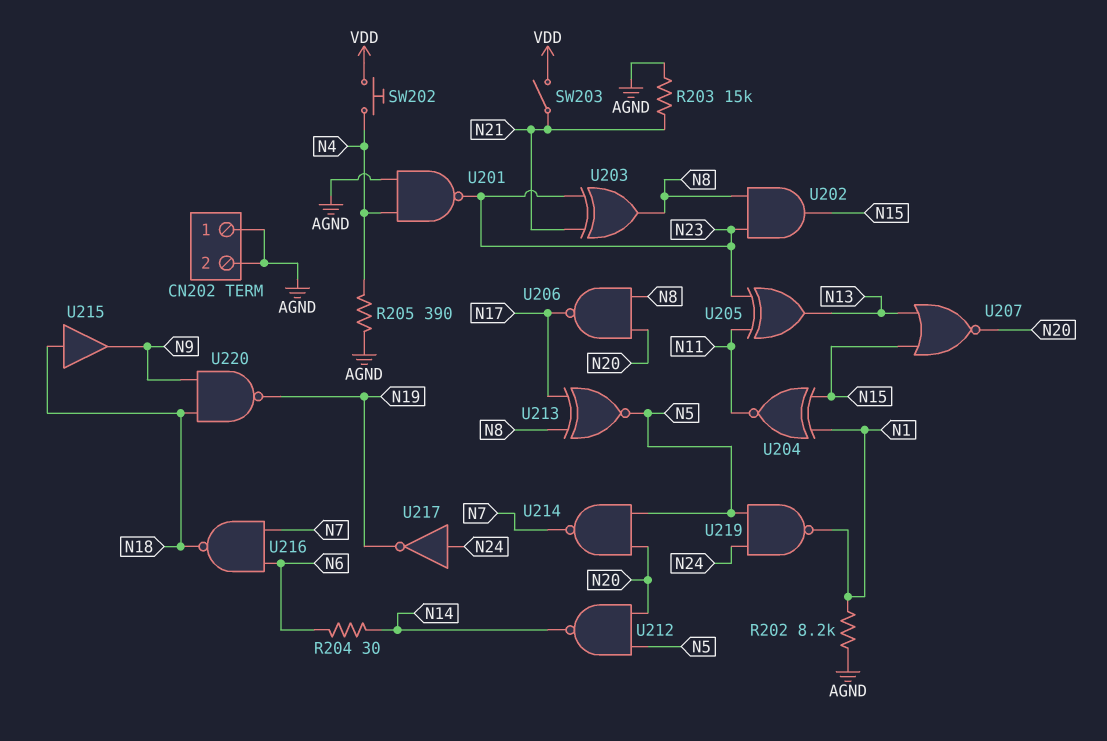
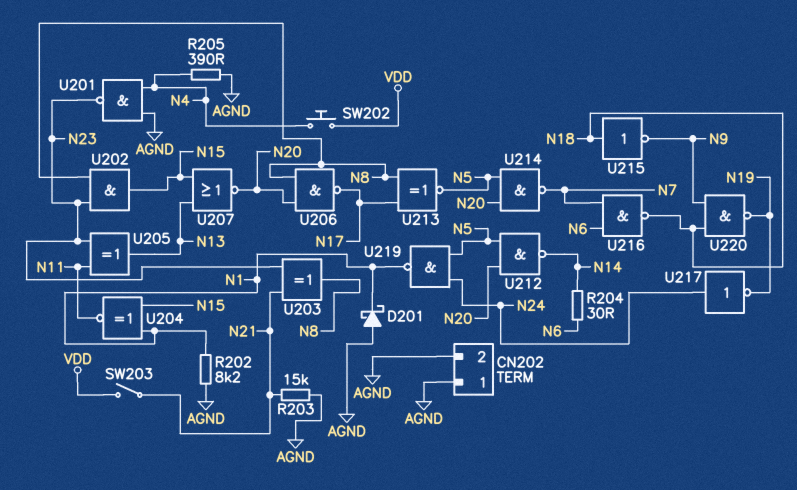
D201: none -> schottky (A AGND, K N1)
U215: buffer (in N18, out N9) -> NOT (in N18, out N9)

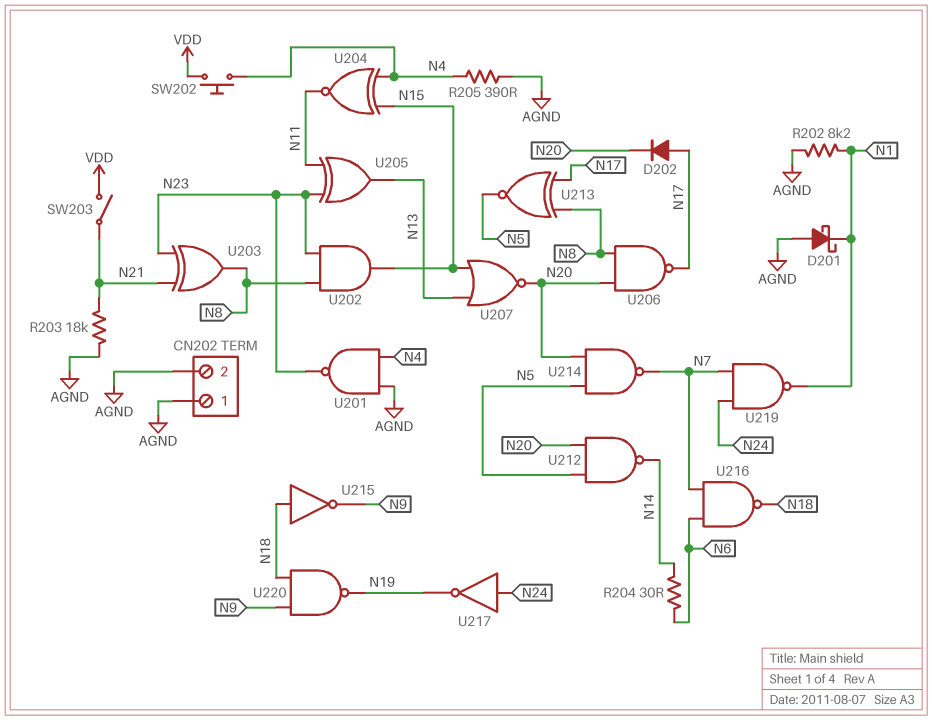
D202: none -> diode (A N17, K N20)
R203: 15k (AGND, N21) -> 18k (AGND, N21)
U204: XNOR (in N1, in N15, out N11) -> XNOR (in N4, in N15, out N11)
U219: NAND (in N5, in N24, out N1) -> NAND (in N7, in N24, out N1)

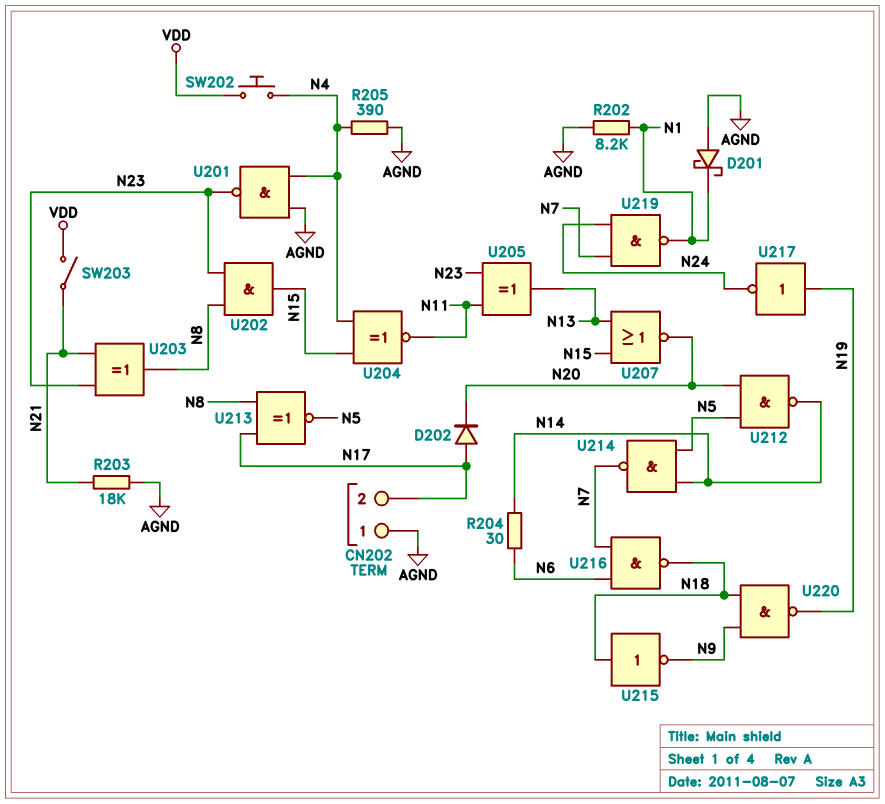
CN202 pin 2: AGND -> N17
U206: NAND (in N8, in N20, out N17) -> none
U214: NAND (in N5, in N20, out N7) -> NAND (in N5, in N14, out N7)
U217: NOT (in N24, out N19) -> NOT (in N19, out N24)

